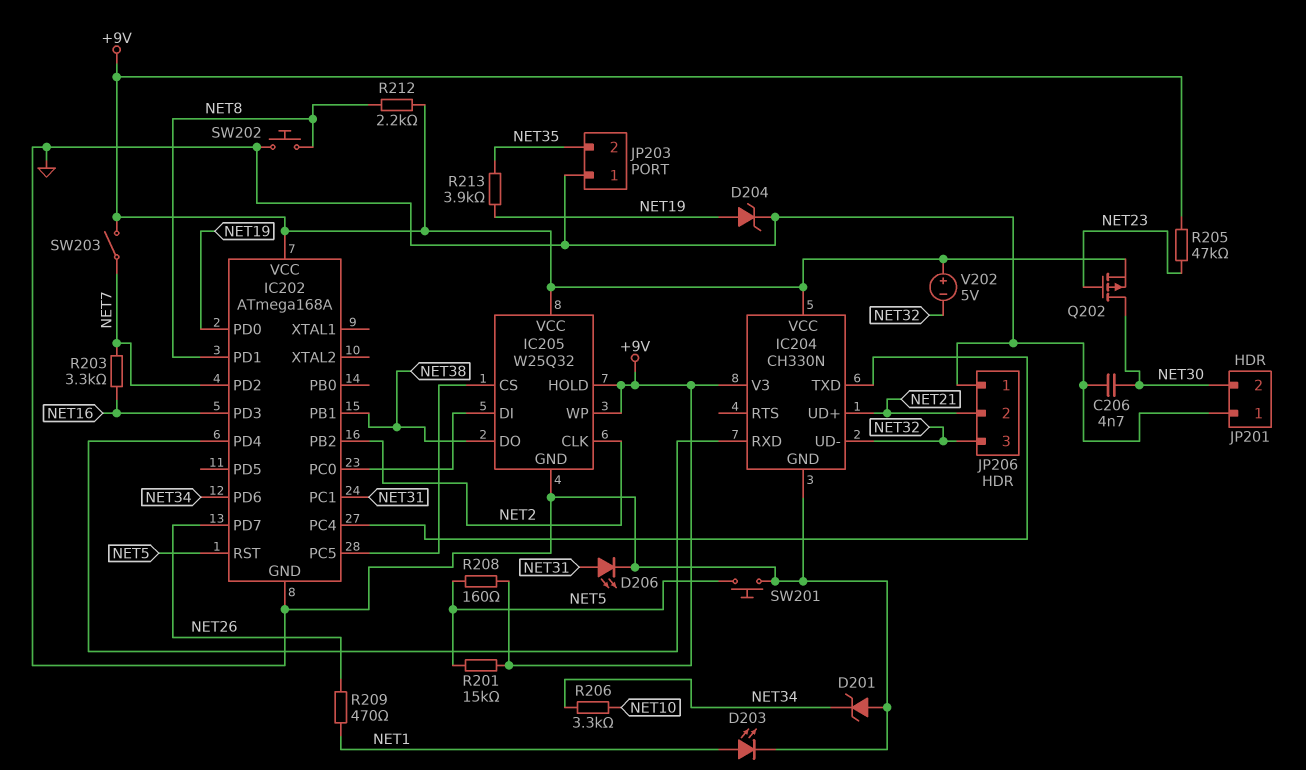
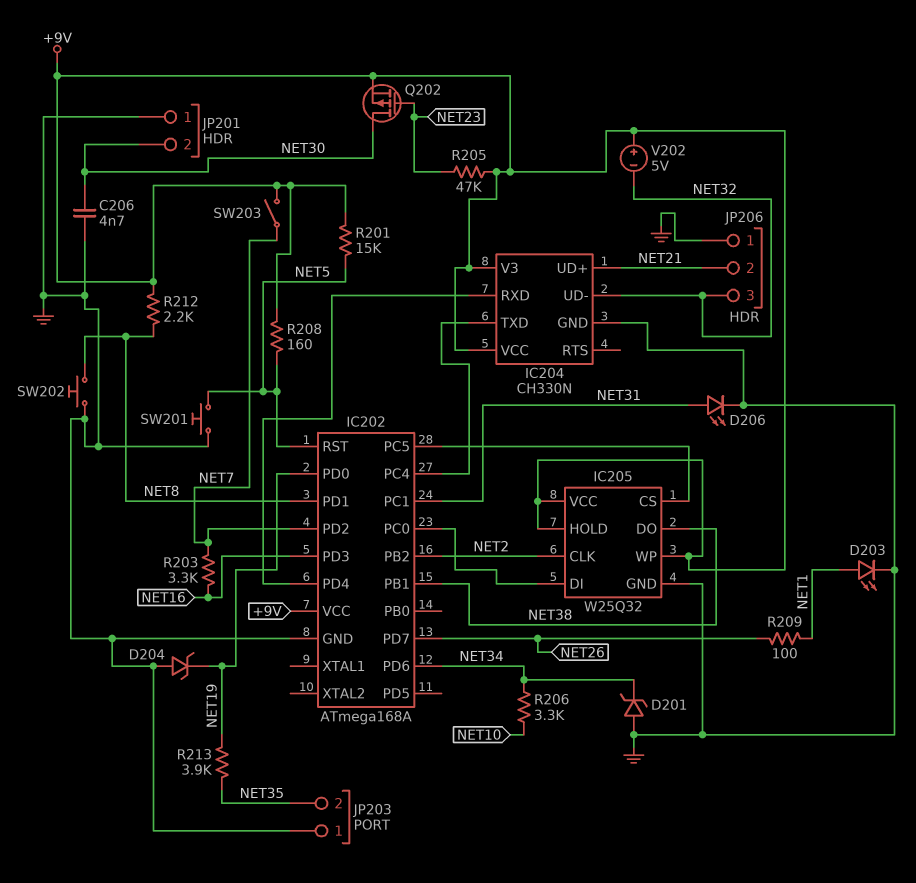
D204: zener (A NET19, K GND) -> zener (A GND, K NET19)
R209: 470 (NET1, NET26) -> 100 (NET1, NET26)

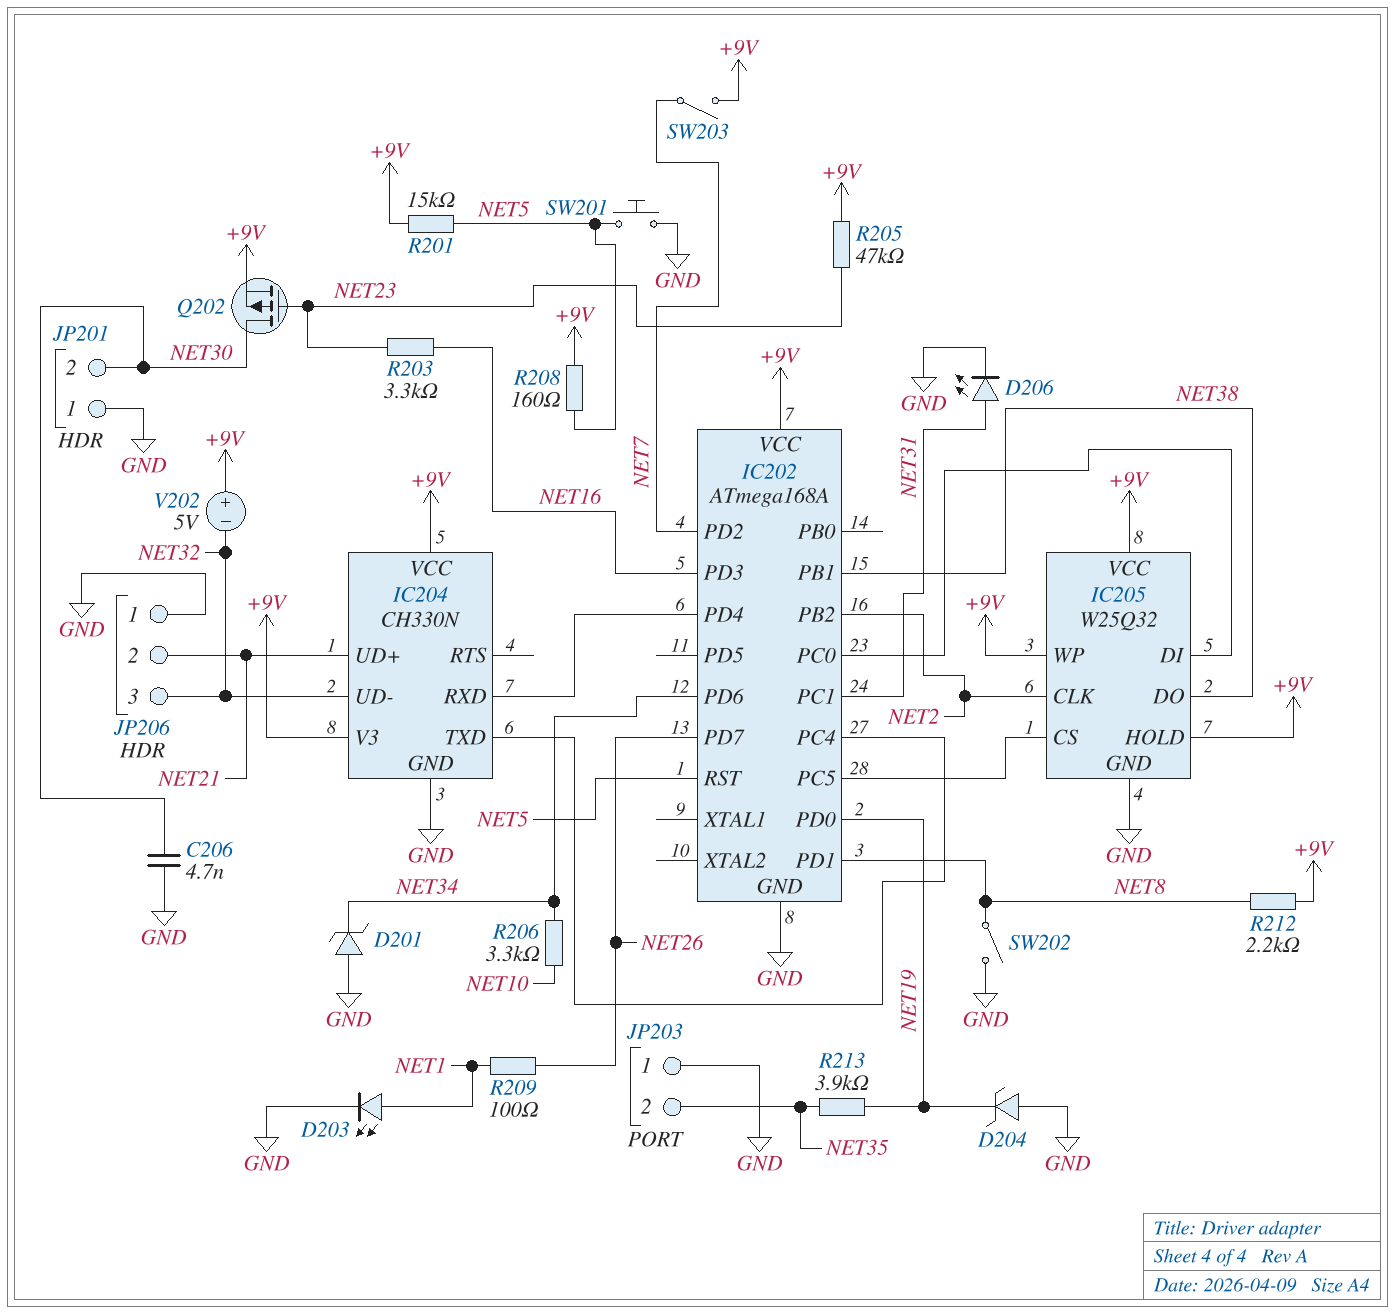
R203: 3.3k (NET7, NET16) -> 3.3k (NET16, NET23)
SW202: button (GND, NET8) -> switch (GND, NET8)

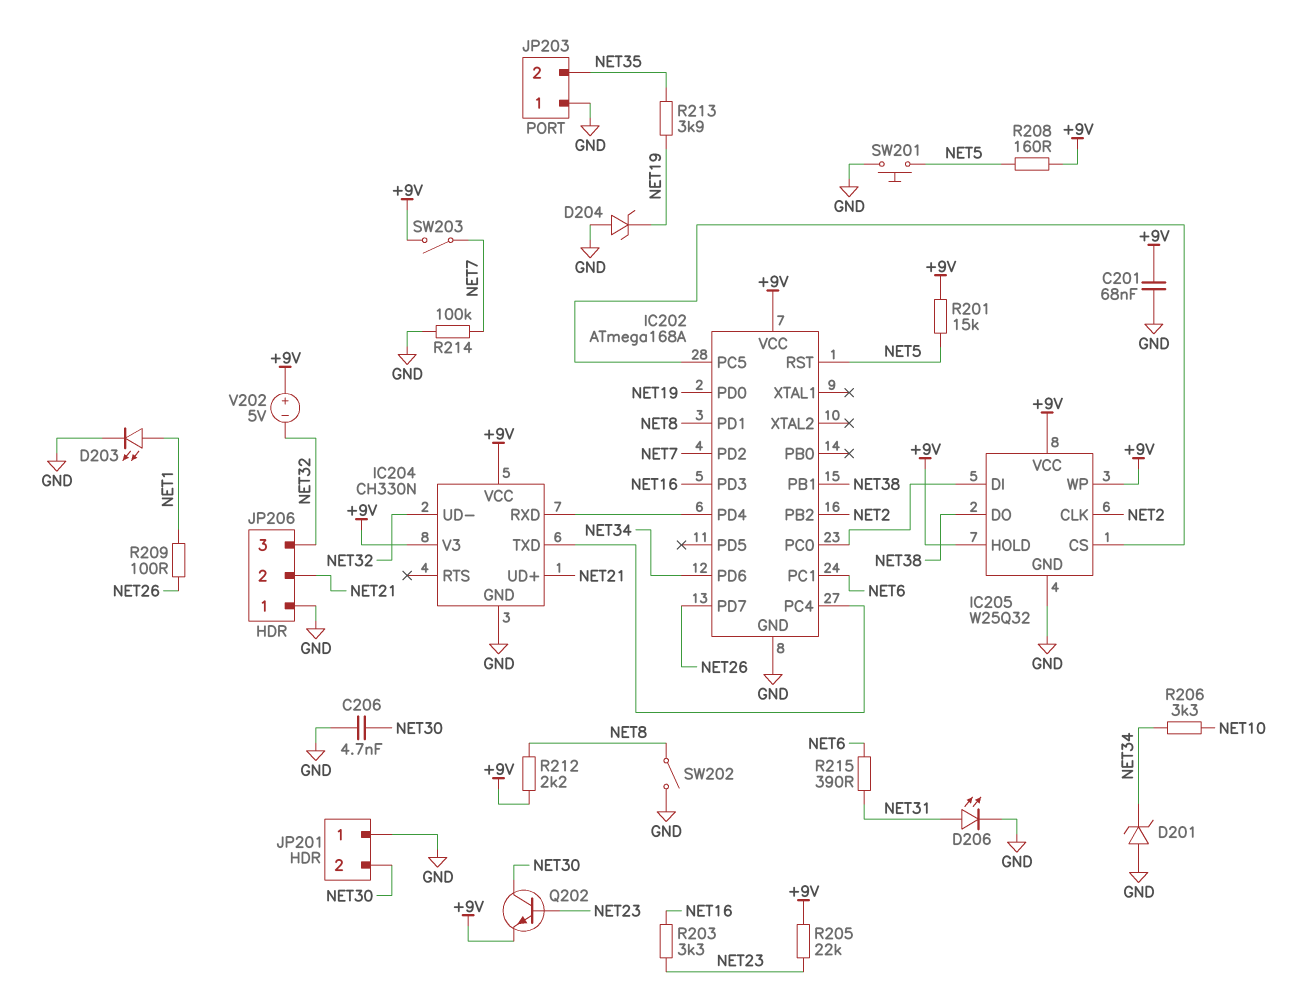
C201: none -> 68nF (+9V, GND)
IC202 pin PC1: NET31 -> NET6
Q202: PMOS (G NET23, D NET30, S +9V) -> NPN (B NET23, C NET30, E +9V)
R205: 47k (+9V, NET23) -> 22k (+9V, NET23)
R214: none -> 100k (GND, NET7)
R215: none -> 390 (NET6, NET31)

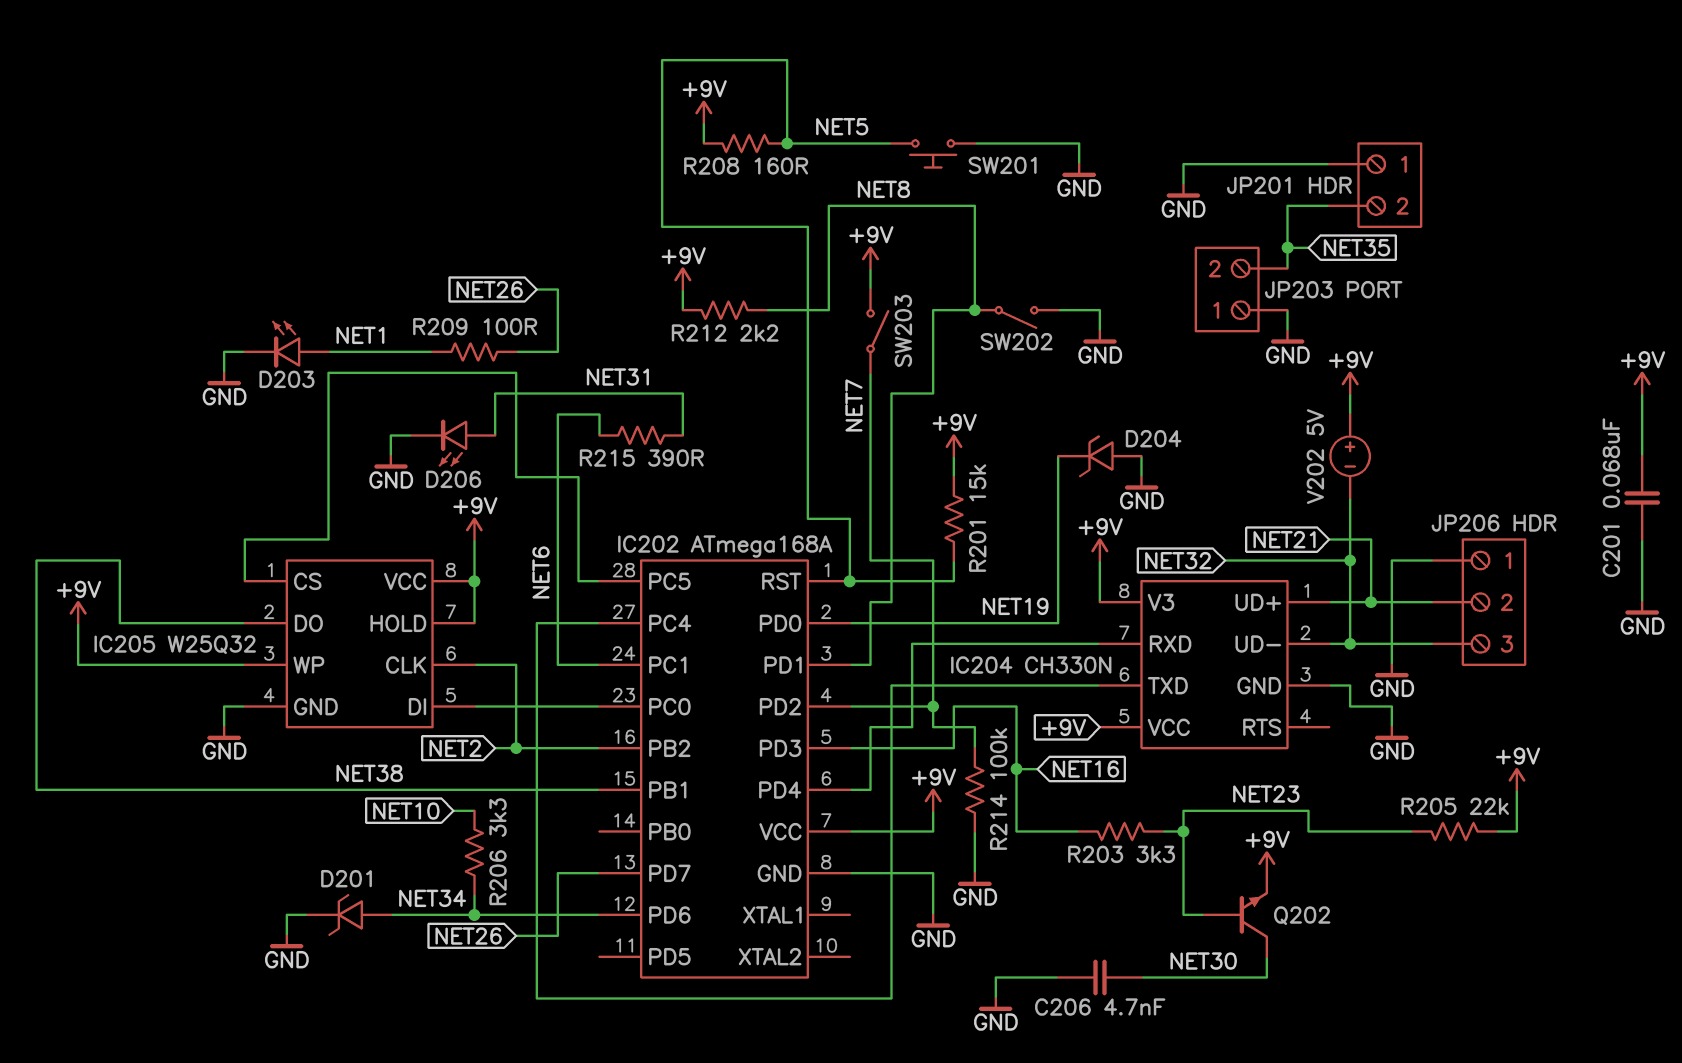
D201: zener (A GND, K NET34) -> zener (A NET34, K GND)
JP201 pin 2: NET30 -> NET35
R213: 3.9k (NET19, NET35) -> none

